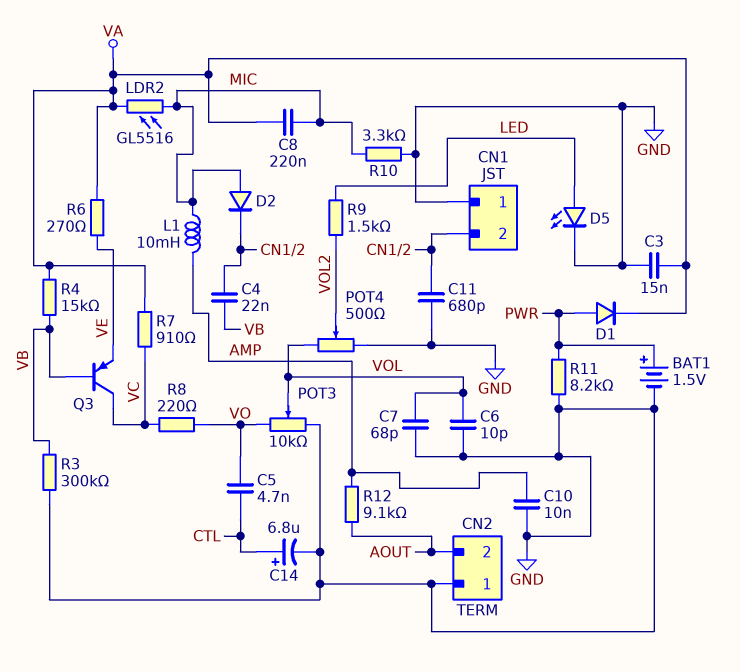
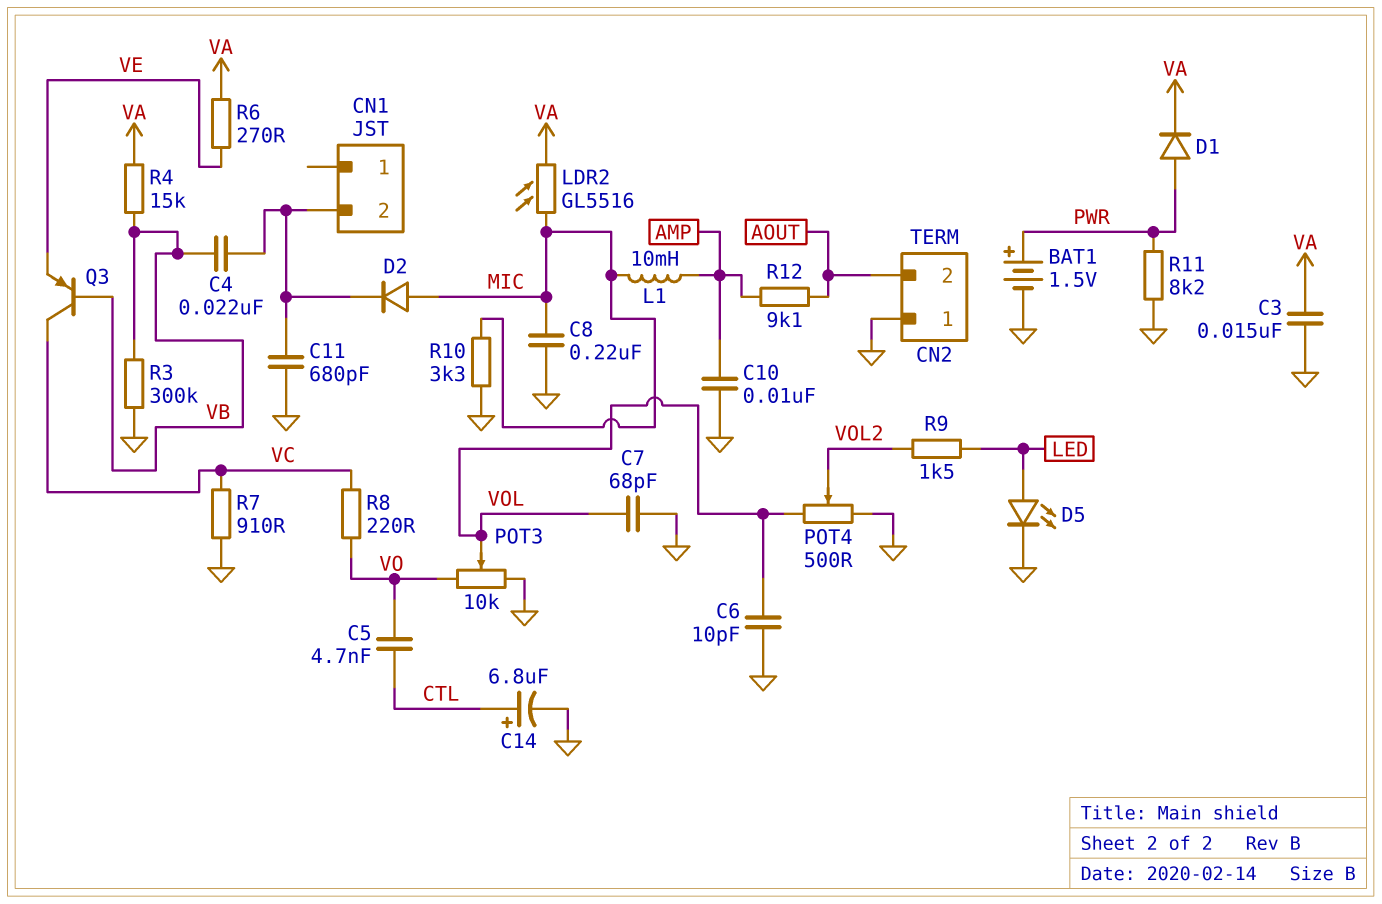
C8: 220nF (MIC, VA) -> 220nF (GND, MIC)
CN1 pin 1: GND -> none
R7: 910 (VA, VC) -> 910 (GND, VC)

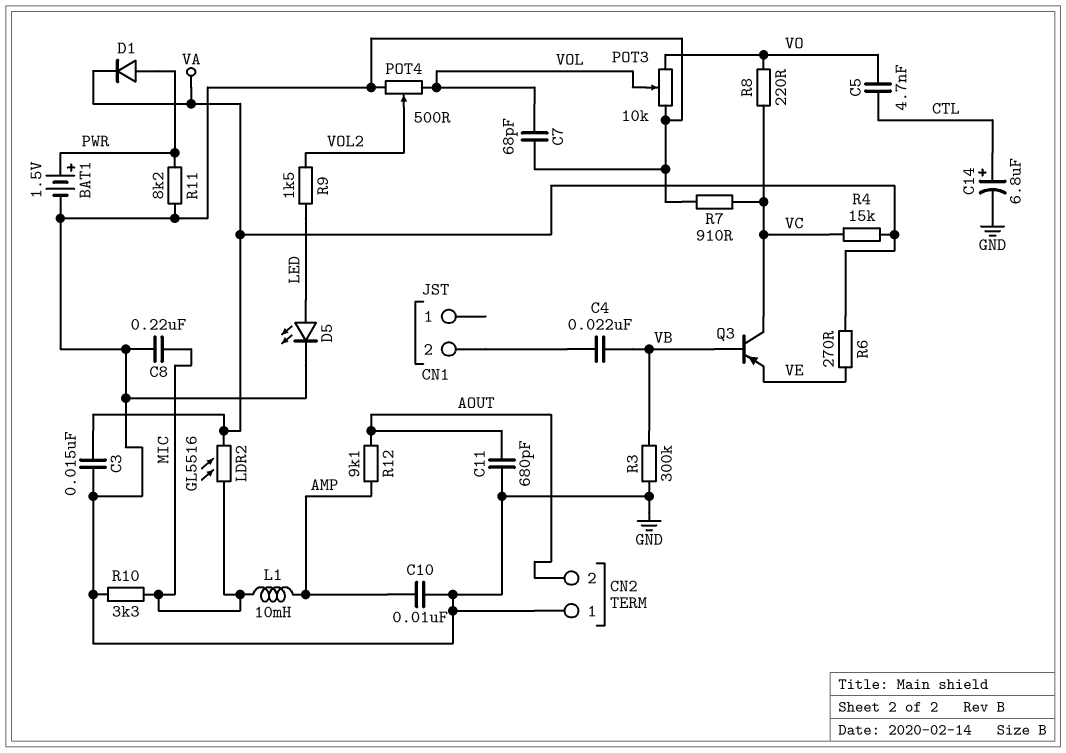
C6: 10pF (GND, VOL) -> none
C11: 680pF (CN1/2, GND) -> 680pF (AOUT, GND)
D2: diode (A MIC, K CN1/2) -> none
R4: 15k (VA, VB) -> 15k (VA, VC)

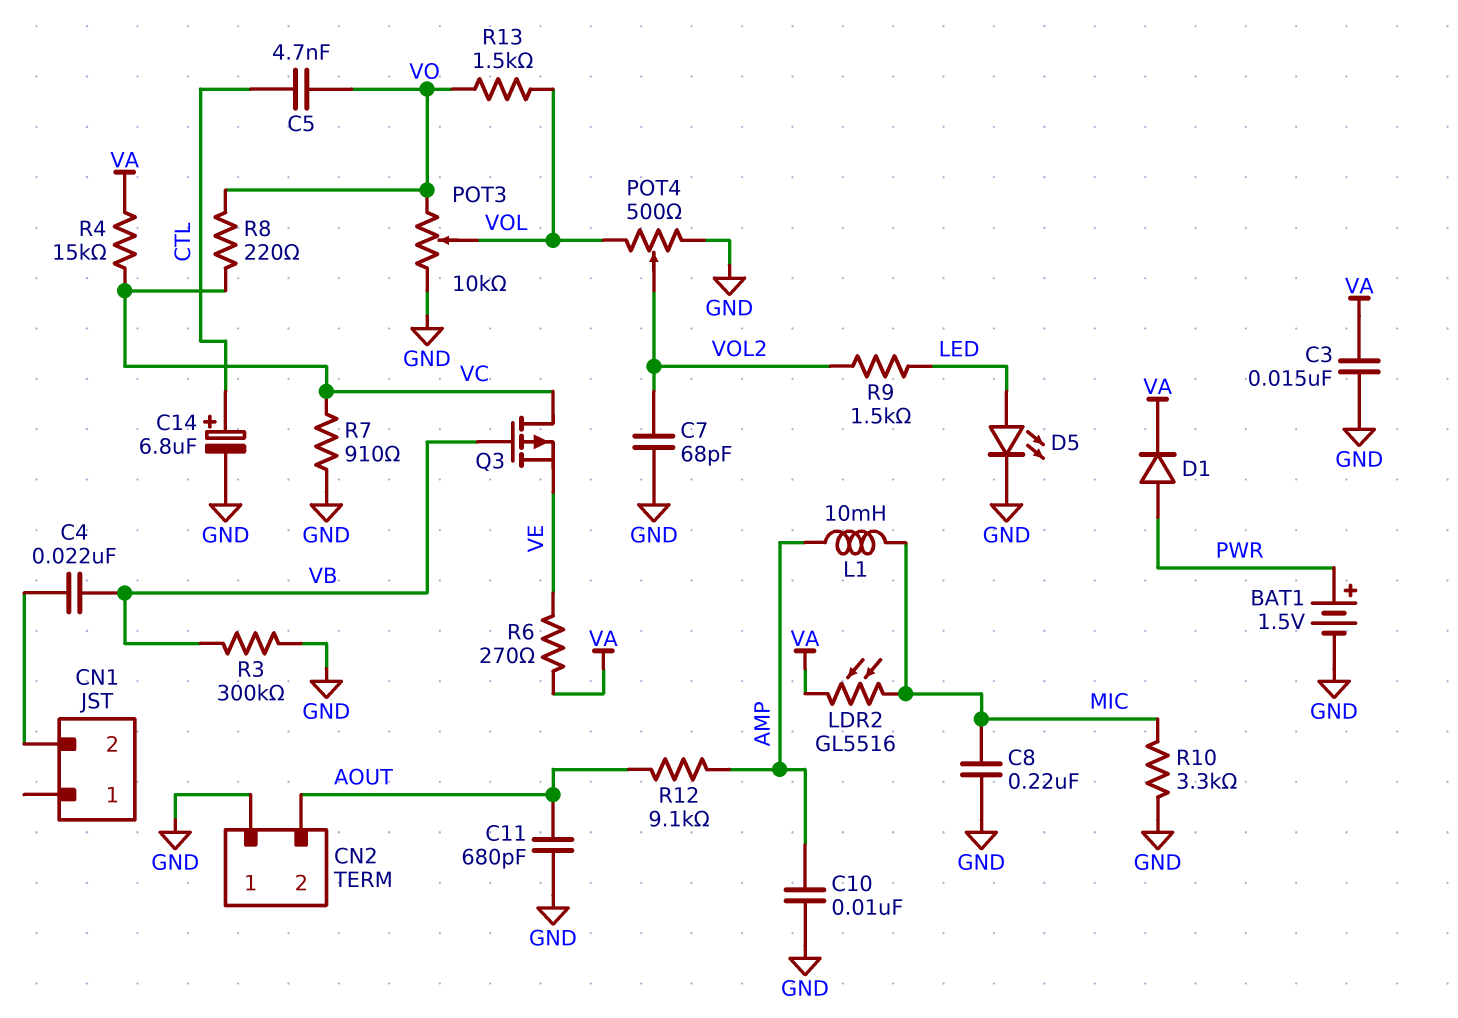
C7: 68pF (GND, VOL) -> 68pF (GND, VOL2)
Q3: PNP (B VB, C VC, E VE) -> PMOS (G VB, D VC, S VE)
R11: 8.2k (GND, PWR) -> none
R13: none -> 1.5k (VO, VOL)

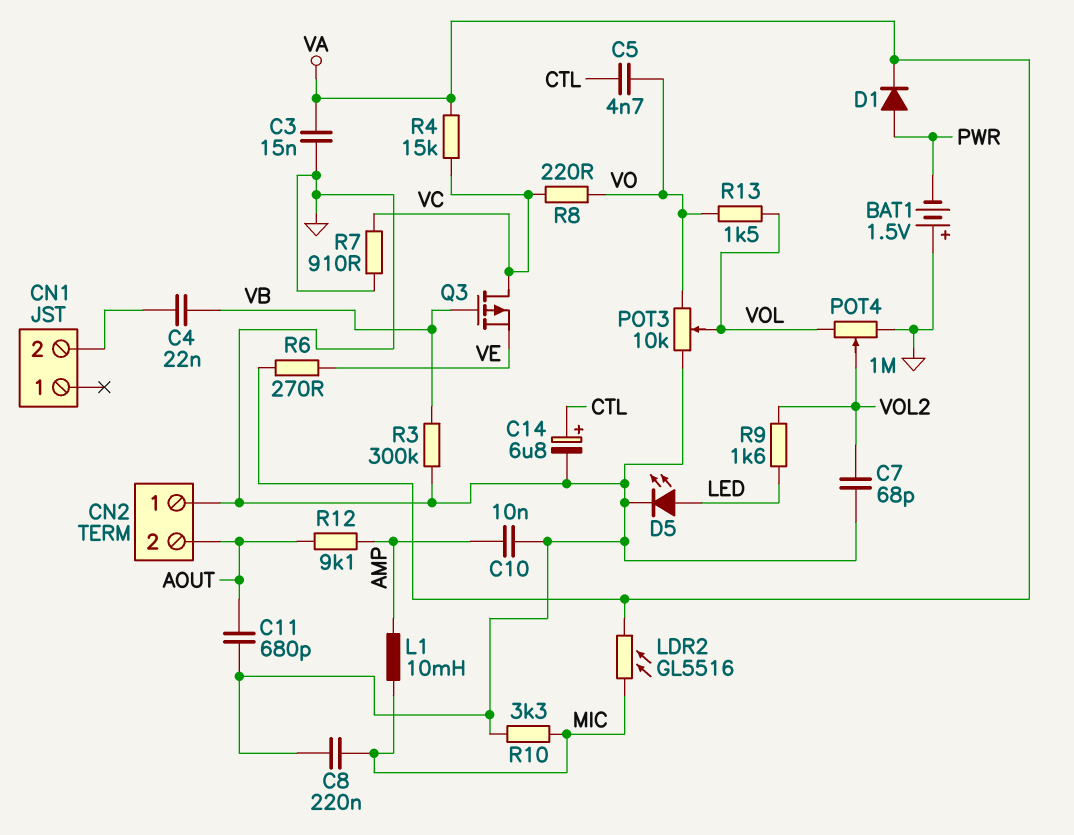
BAT1: 1.5V (plus PWR, minus GND) -> 1.5V (plus GND, minus PWR)
POT4: 500 (GND, VOL, wiper VOL2) -> 1M (GND, VOL, wiper VOL2)
R9: 1.5k (LED, VOL2) -> 1.6k (LED, VOL2)

